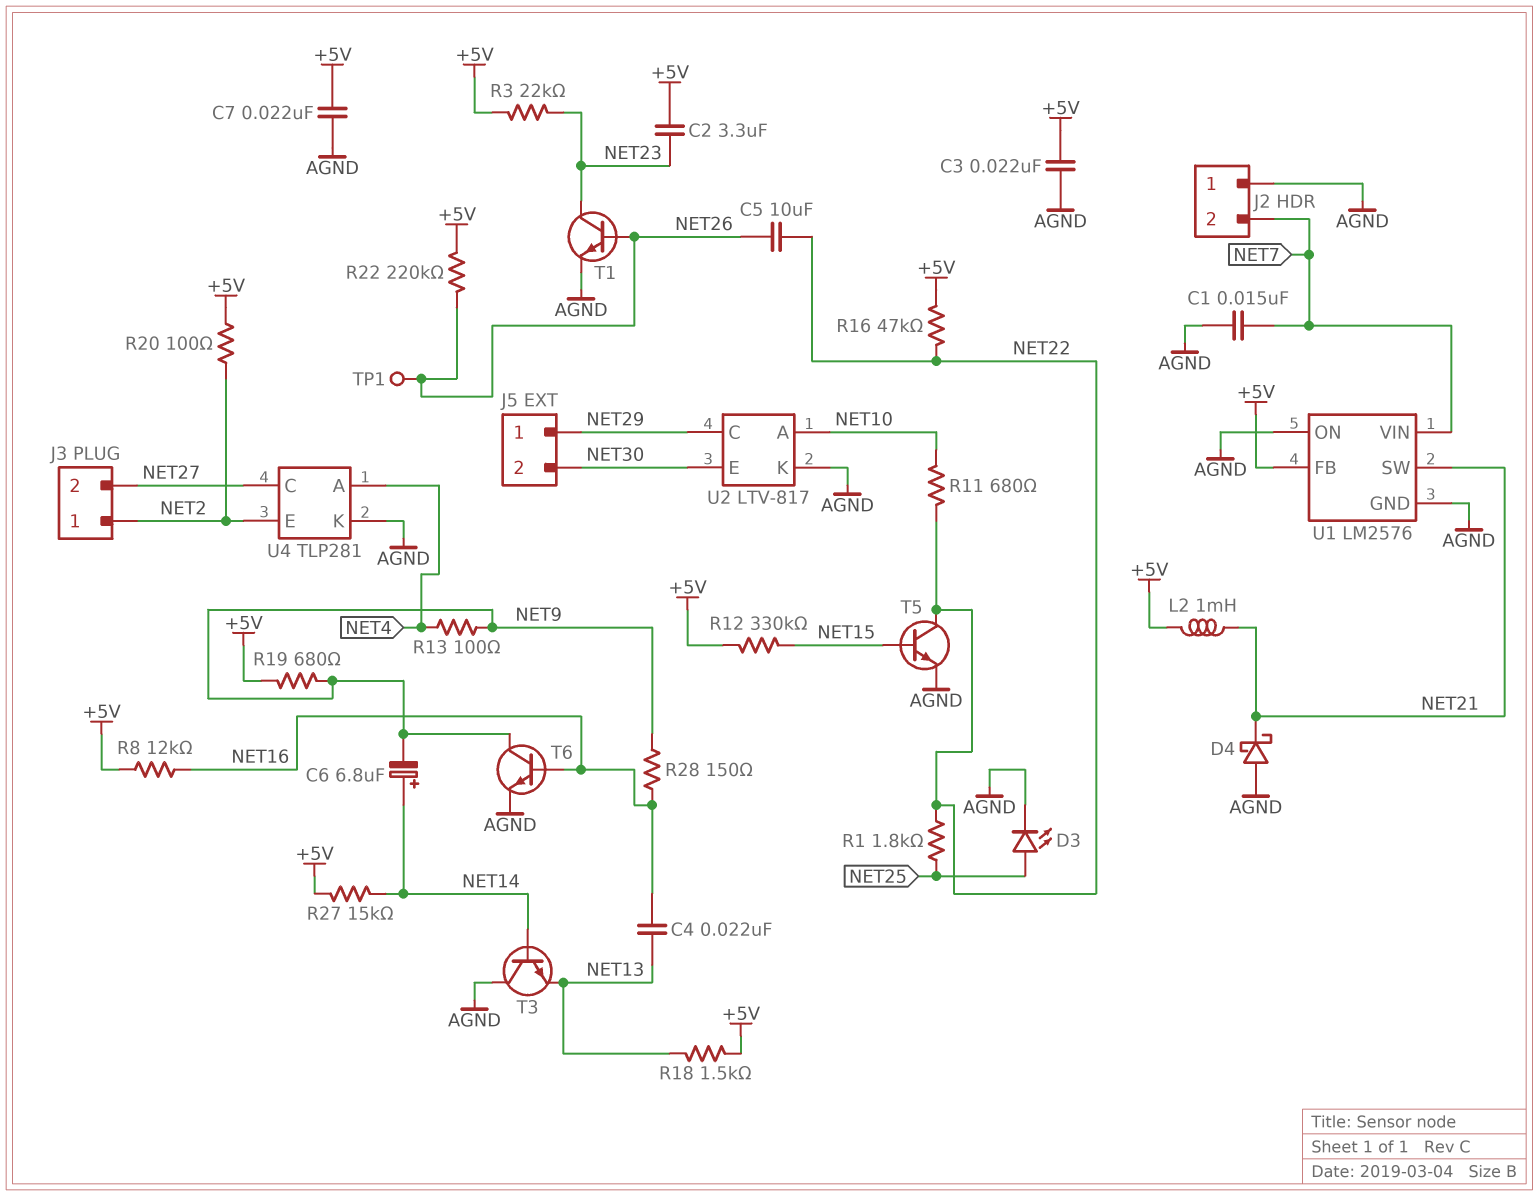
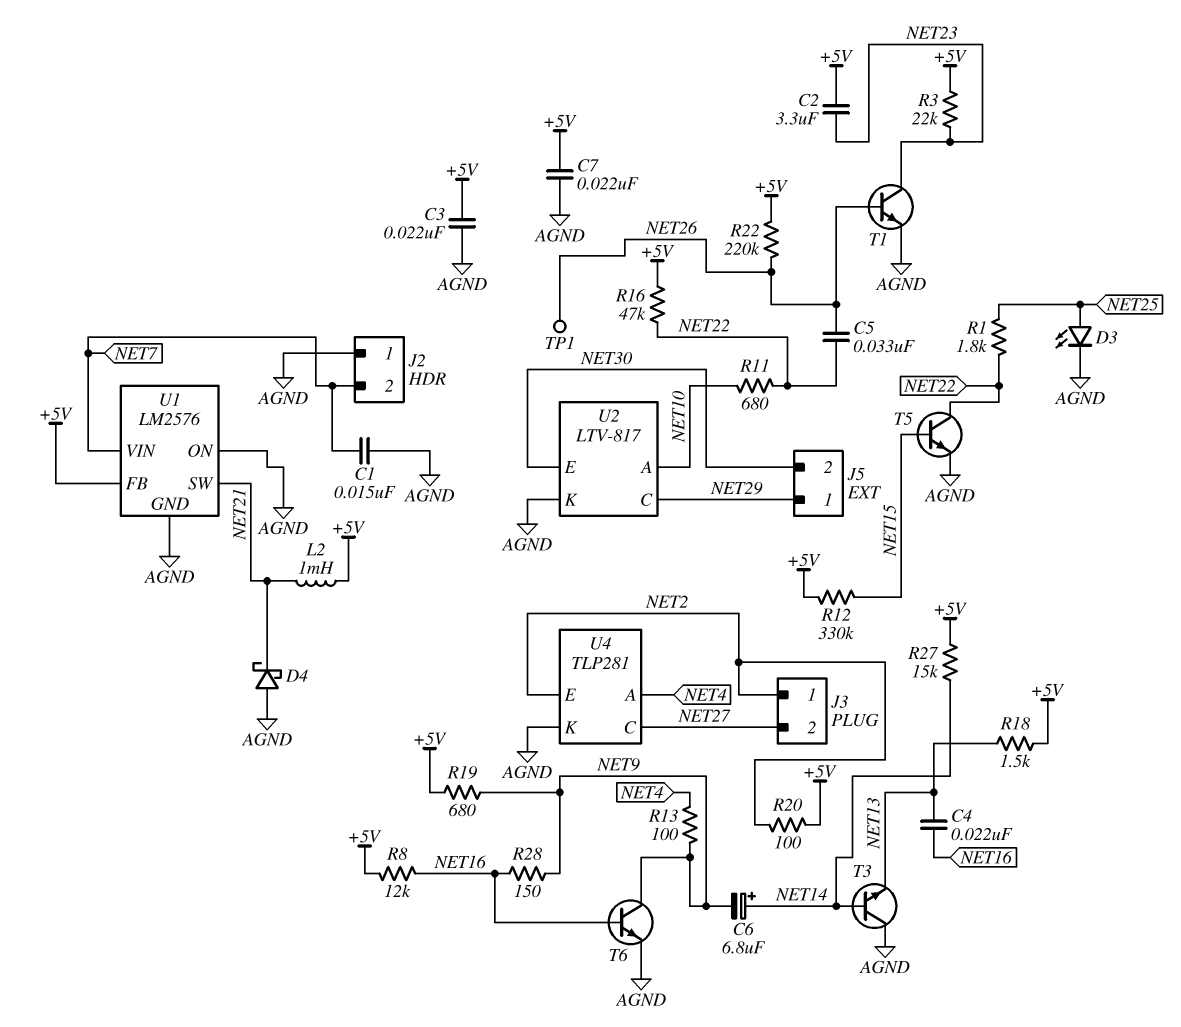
C5: 10uF (NET22, NET26) -> 33nF (NET22, NET26)

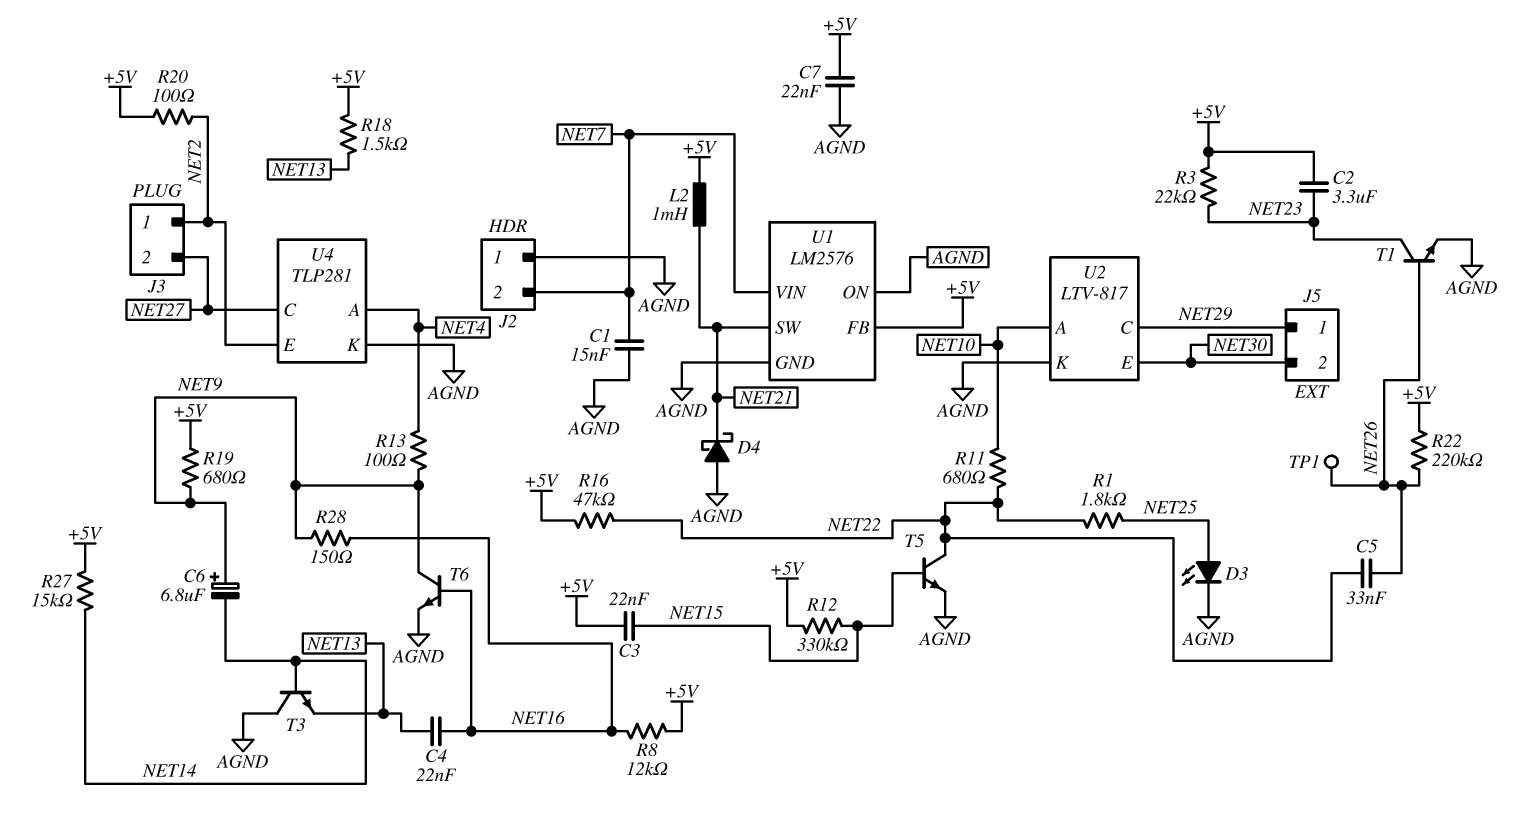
C3: 22nF (+5V, AGND) -> 22nF (+5V, NET15)
C6: 6.8uF (plus NET14, minus NET9) -> 6.8uF (plus NET9, minus NET14)

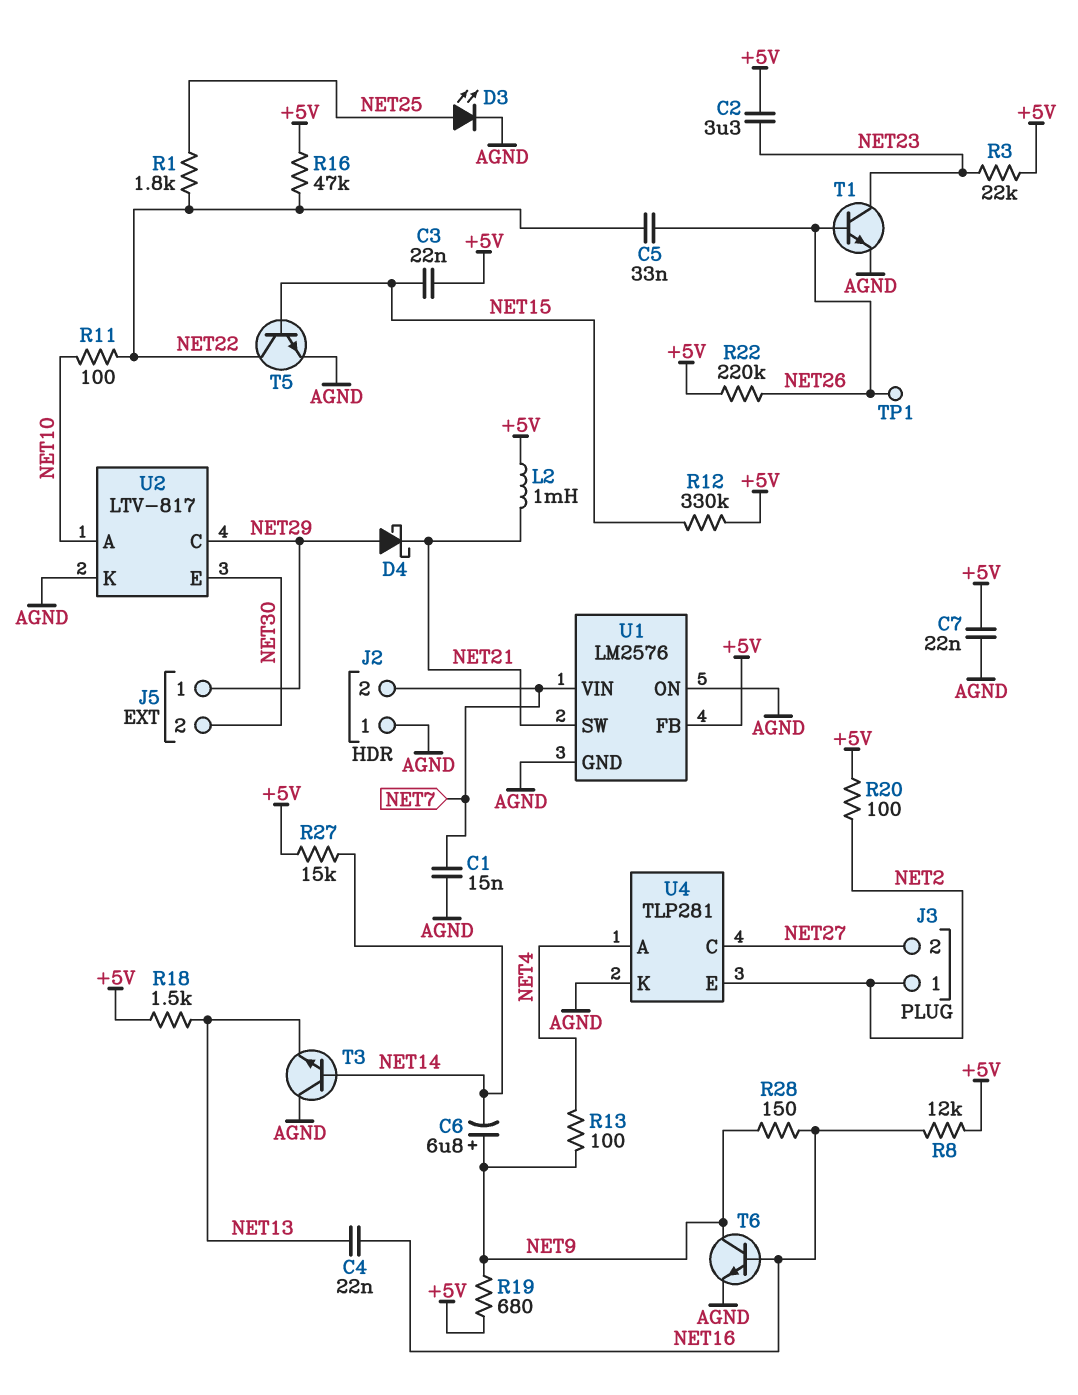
D4: schottky (A AGND, K NET21) -> schottky (A NET29, K NET21)
R11: 680 (NET10, NET22) -> 100 (NET10, NET22)

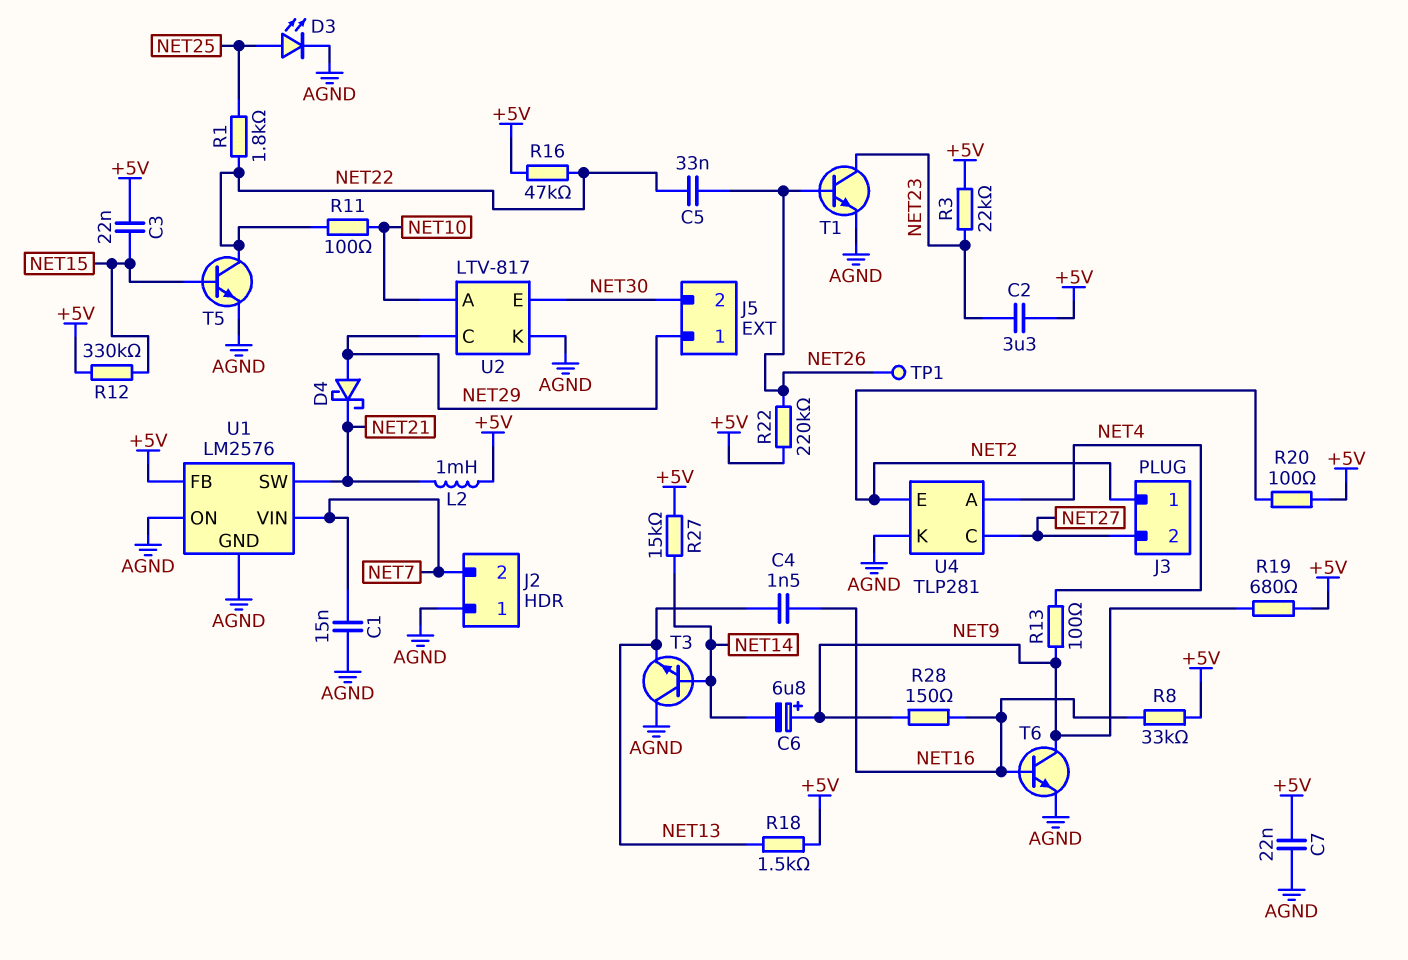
C4: 22nF (NET13, NET16) -> 1.5nF (NET13, NET16)
R8: 12k (+5V, NET16) -> 33k (+5V, NET16)

